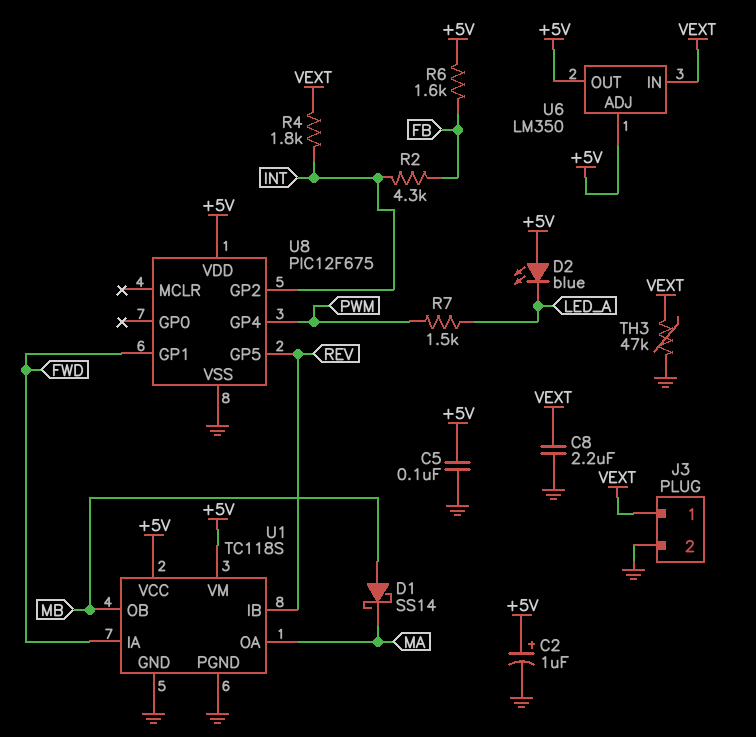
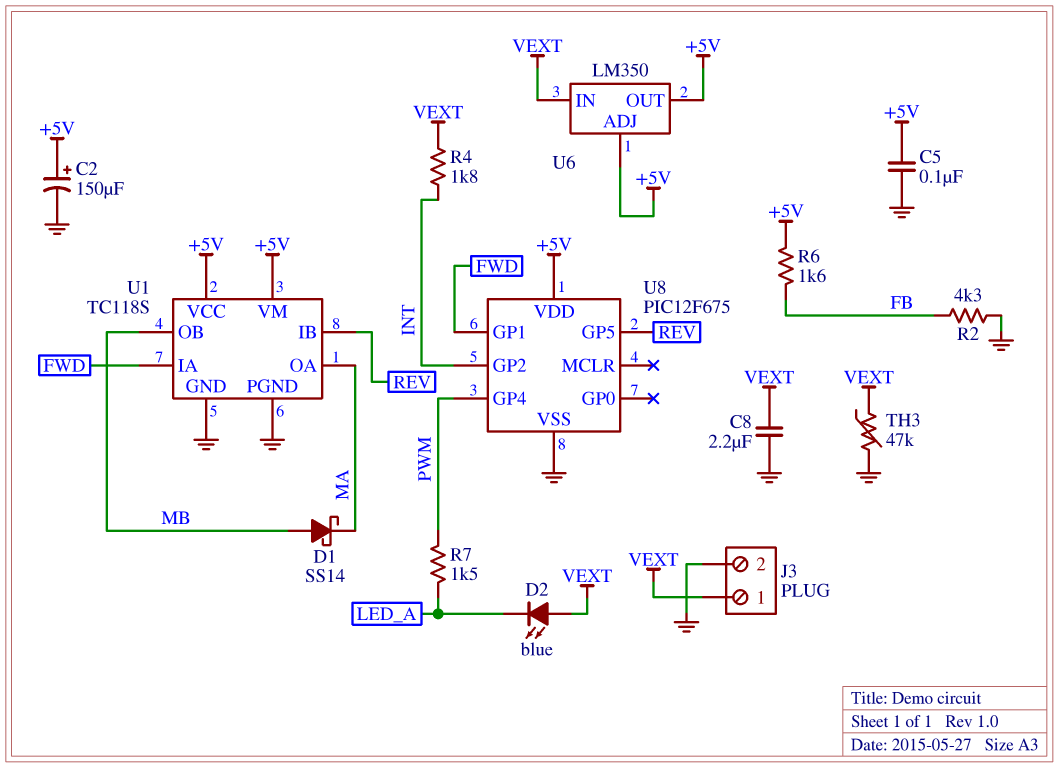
C2: 1uF (plus +5V, minus GND) -> 150uF (plus +5V, minus GND)
D2: LED blue (A +5V, K LED_A) -> LED blue (A VEXT, K LED_A)
R2: 4.3k (FB, INT) -> 4.3k (FB, GND)

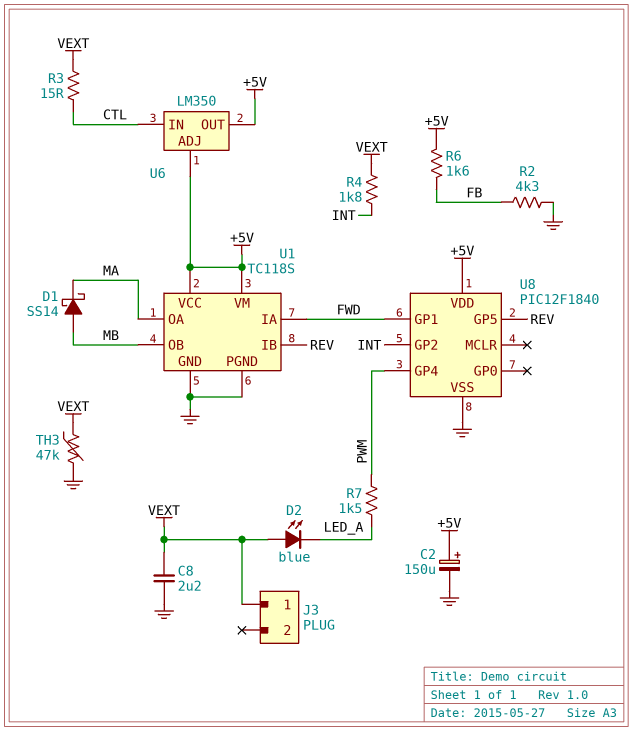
C5: 100nF (+5V, GND) -> none
J3 pin 2: GND -> none
R3: none -> 15 (CTL, VEXT)
U6 pin IN: VEXT -> CTL
U8: PIC12F675 -> PIC12F1840

